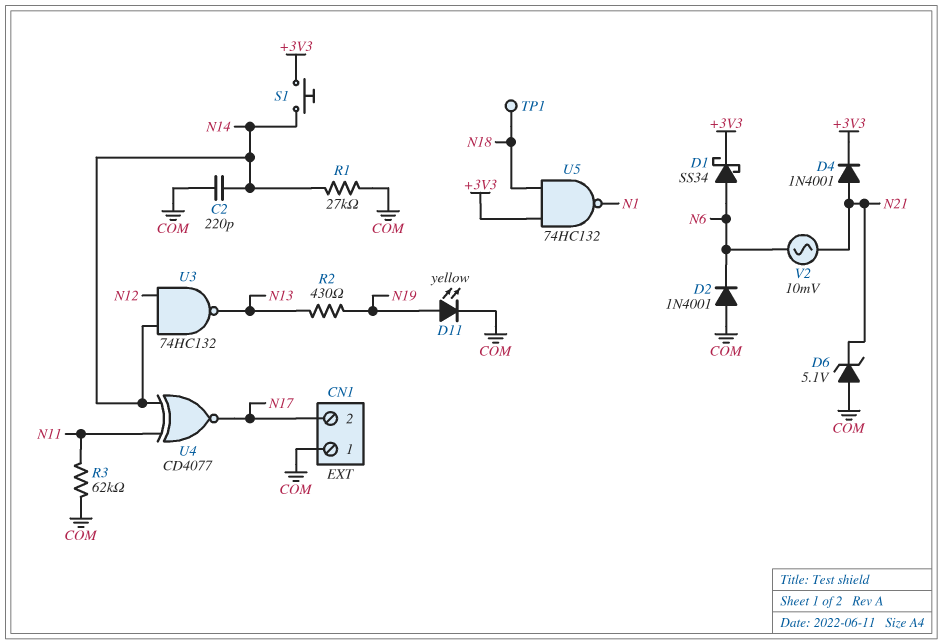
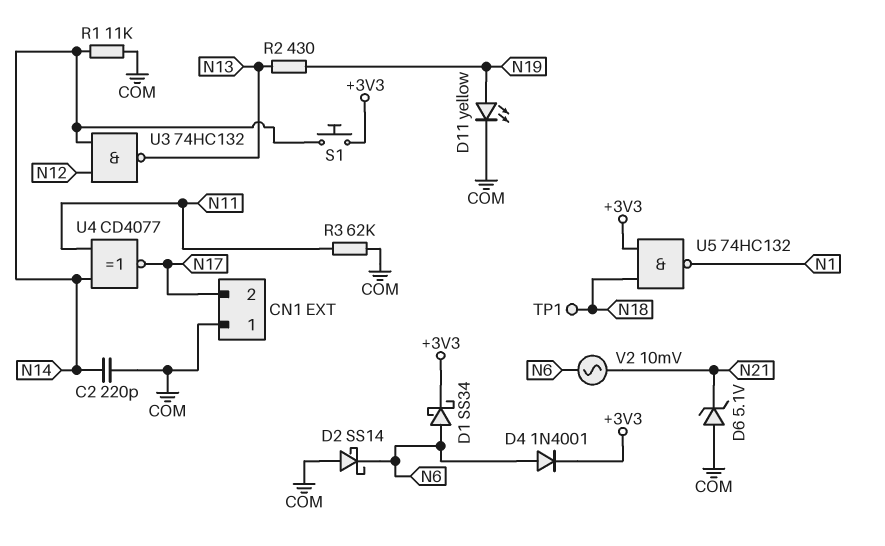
D2: diode 1N4001 (A COM, K N6) -> schottky SS14 (A COM, K N6)
D4: diode 1N4001 (A N21, K +3V3) -> diode 1N4001 (A N6, K +3V3)
R1: 27k (COM, N14) -> 11k (COM, N14)

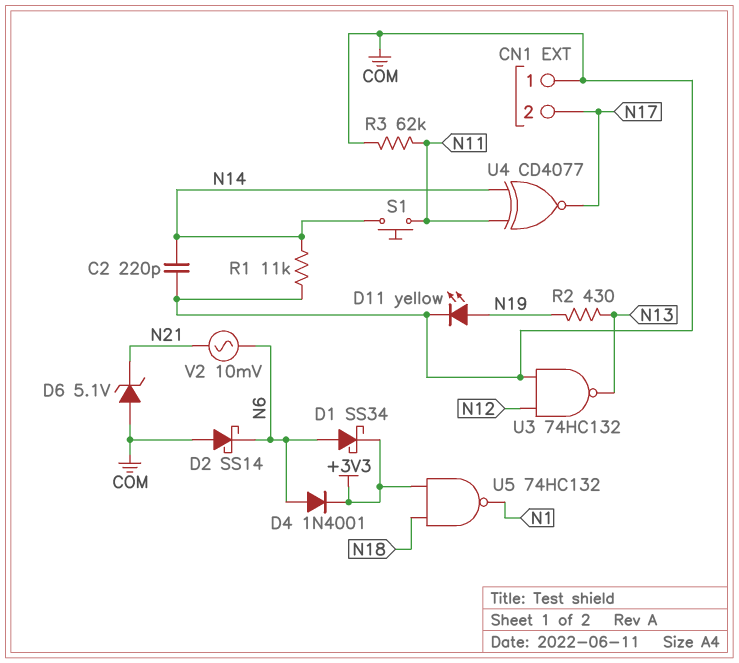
S1: button (+3V3, N14) -> button (N11, N14)
TP1: test point (N18) -> none
U3: NAND 74HC132 (in N12, in N14, out N13) -> NAND 74HC132 (in COM, in N12, out N13)

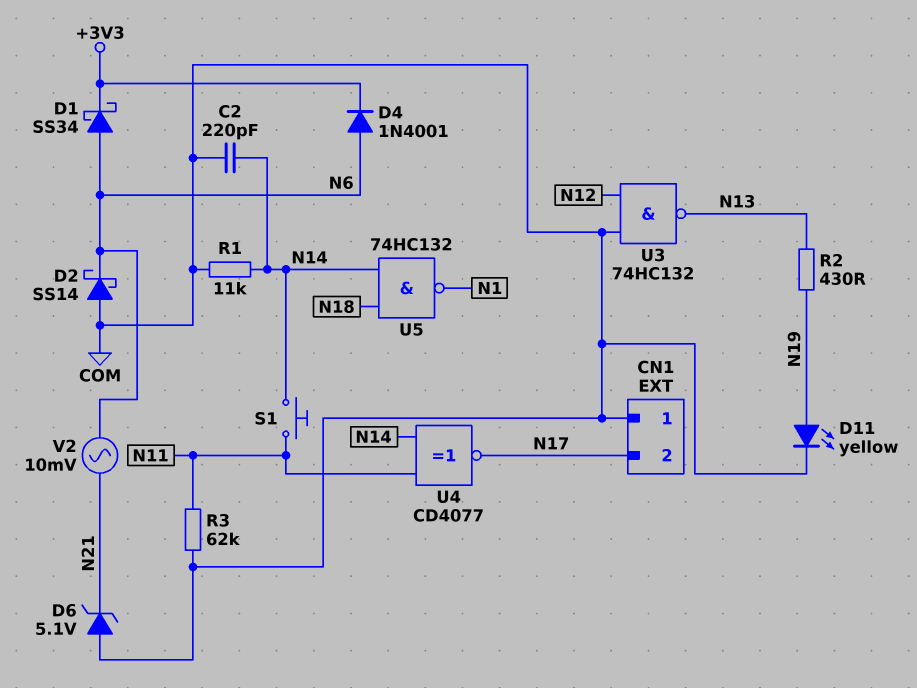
U5: NAND 74HC132 (in +3V3, in N18, out N1) -> NAND 74HC132 (in N14, in N18, out N1)

